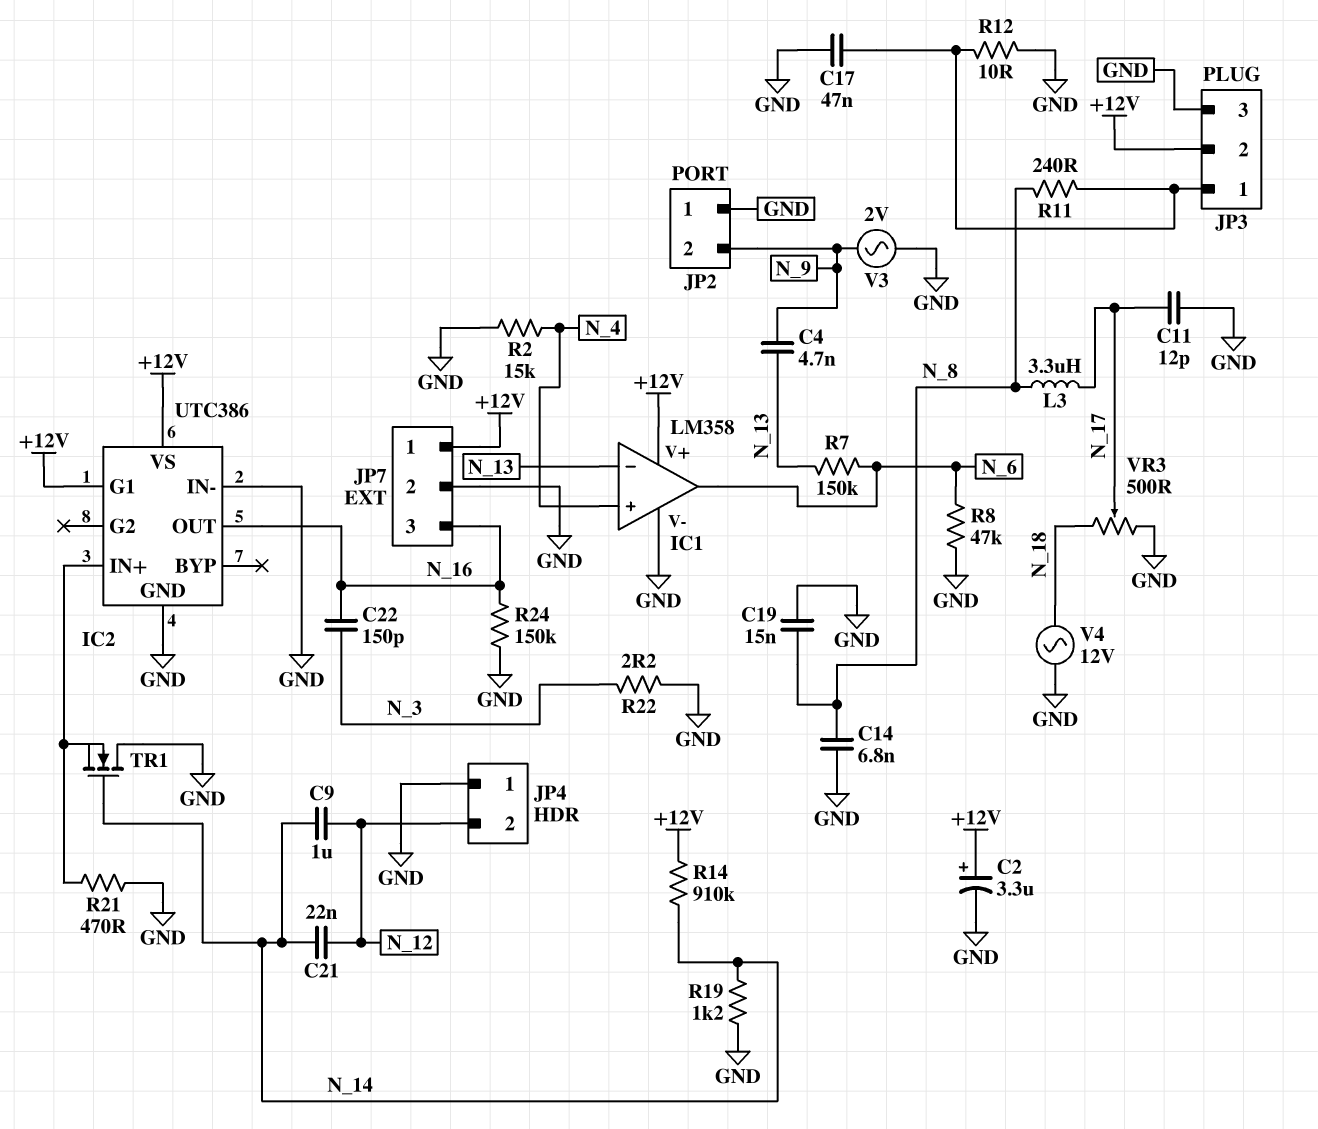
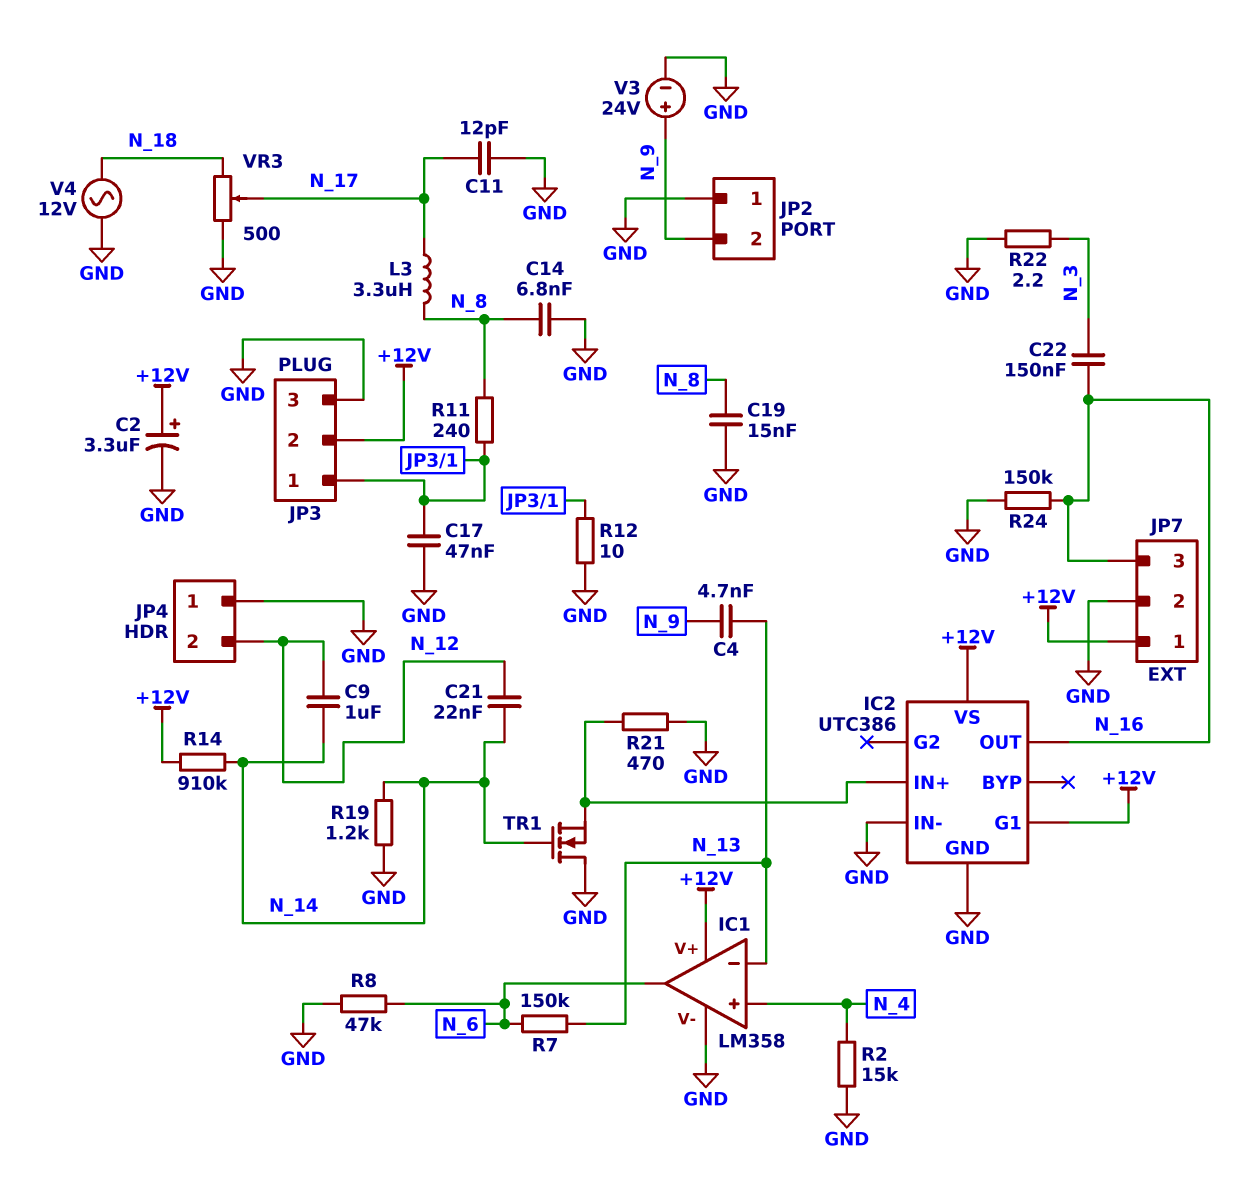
C22: 150pF (N_3, N_16) -> 150nF (N_3, N_16)
V3: AC 2V (GND, N_9) -> 24V (plus N_9, minus GND)

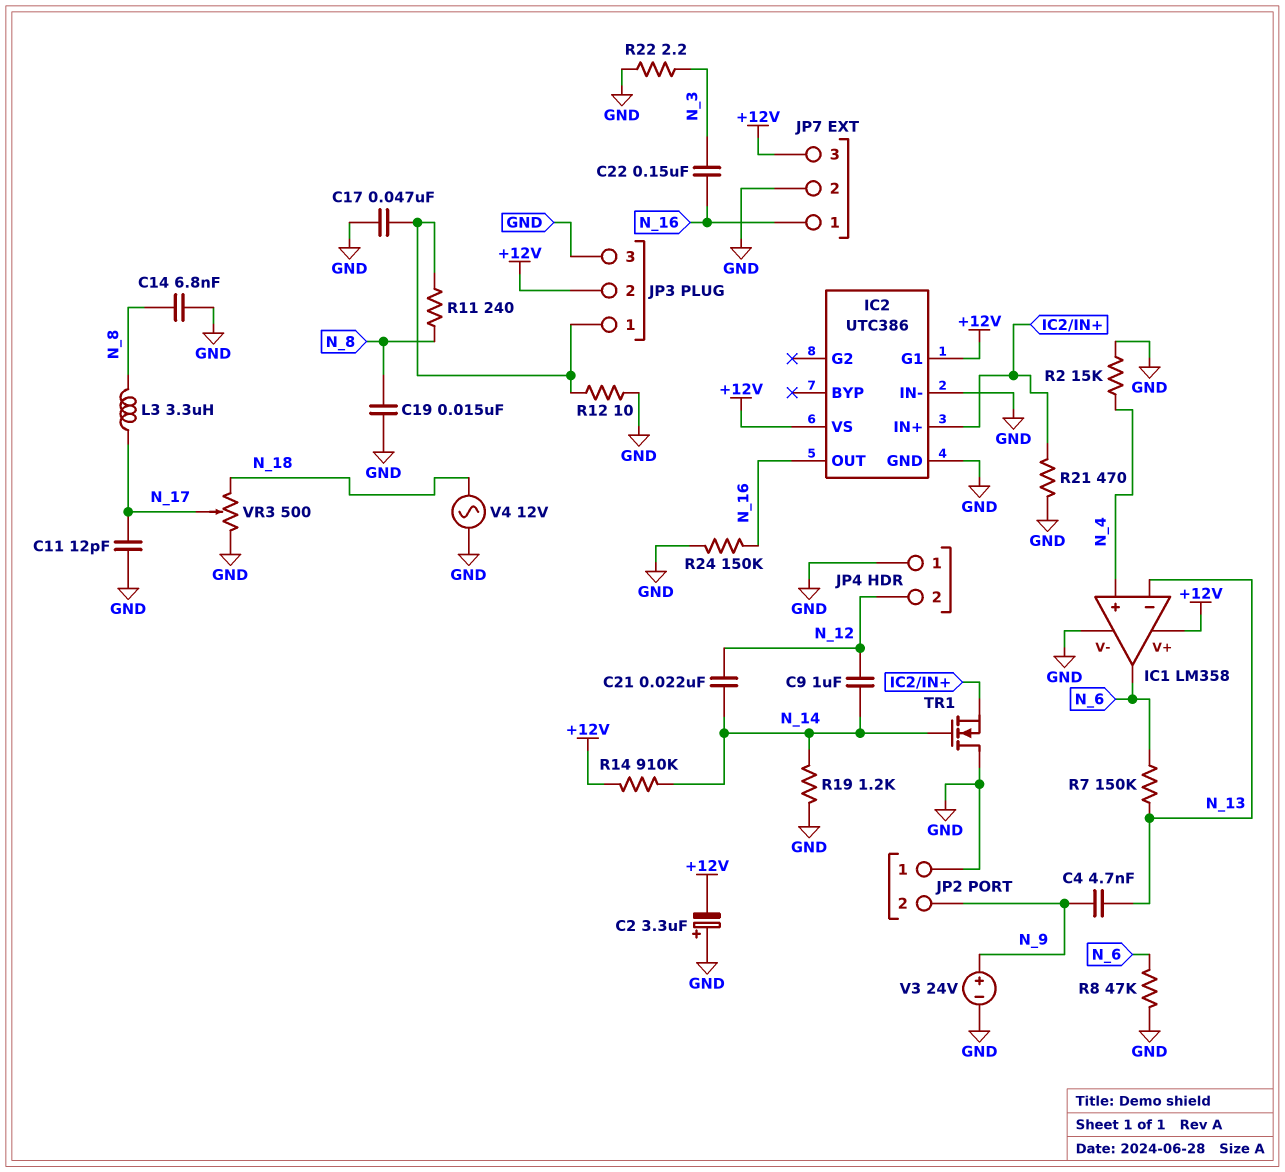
C2: 3.3uF (plus +12V, minus GND) -> 3.3uF (plus GND, minus +12V)
JP7 pin 1: +12V -> N_16
JP7 pin 3: N_16 -> +12V

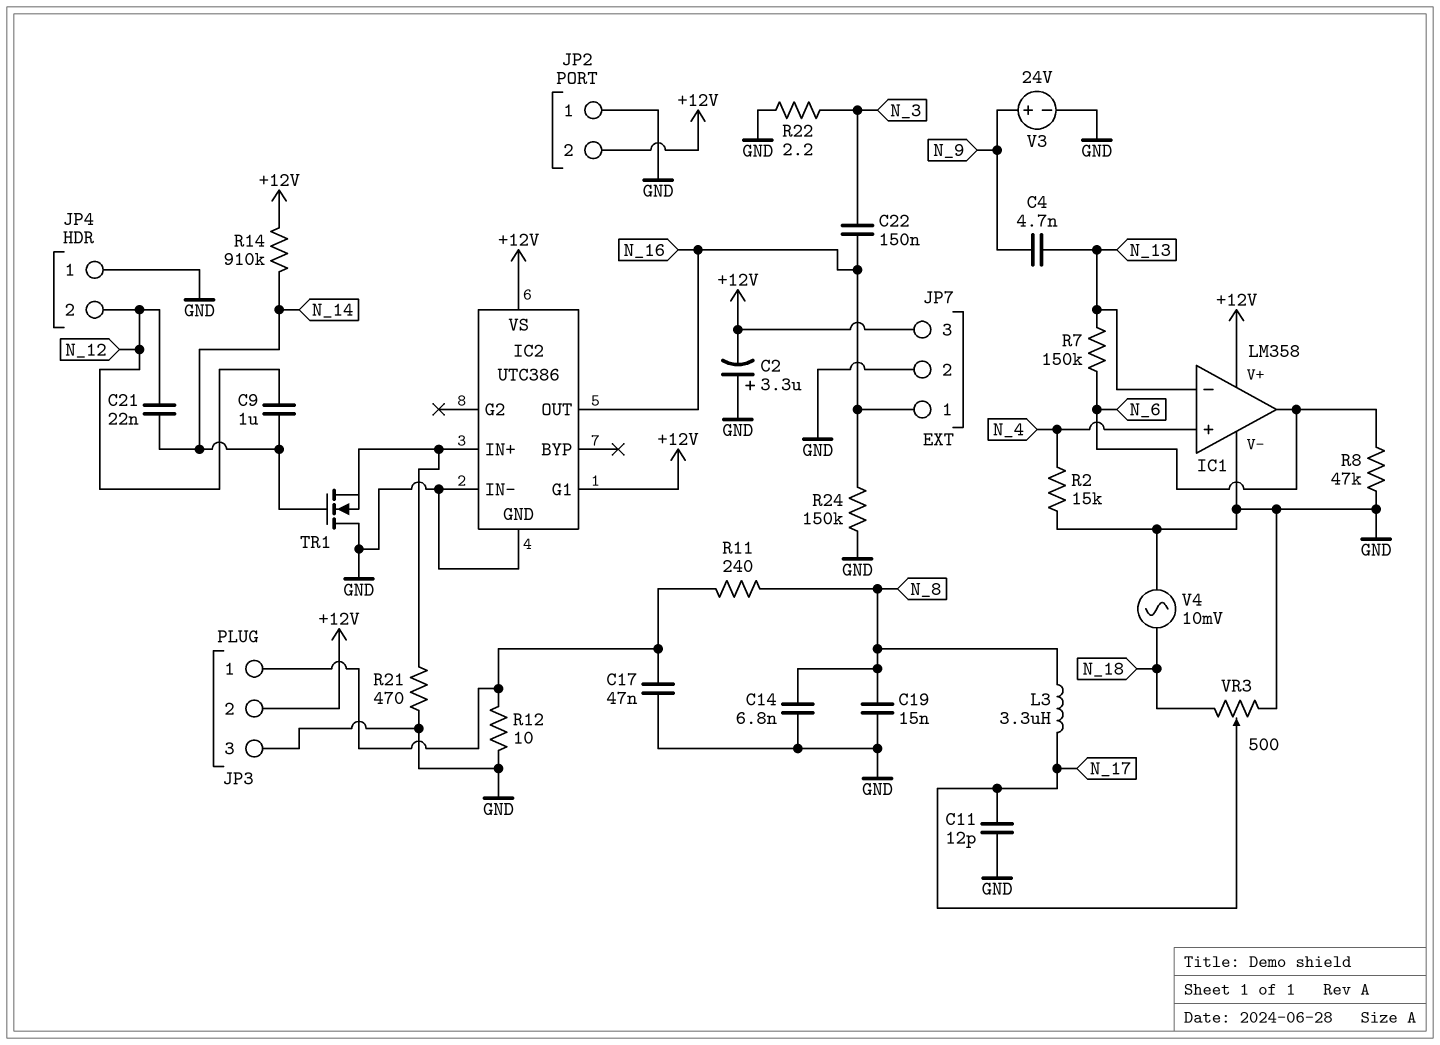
JP2 pin 2: N_9 -> +12V
R19: 1.2k (GND, N_14) -> none
V4: AC 12V (GND, N_18) -> AC 10mV (GND, N_18)

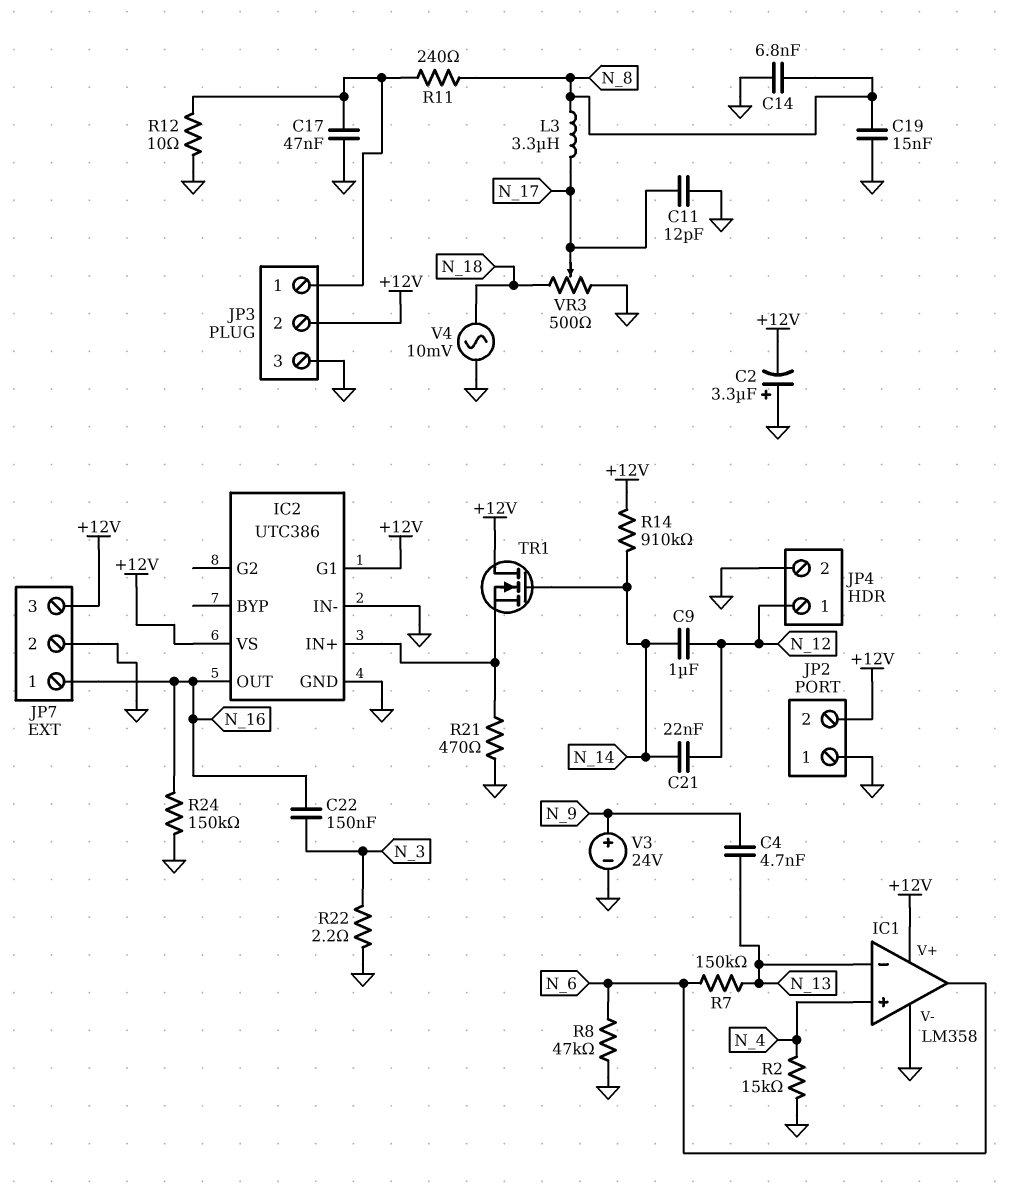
JP4 pin 1: GND -> N_12
JP4 pin 2: N_12 -> GND
TR1: NMOS (G N_14, D GND, S IC2/IN+) -> NMOS (G N_14, D +12V, S IC2/IN+)

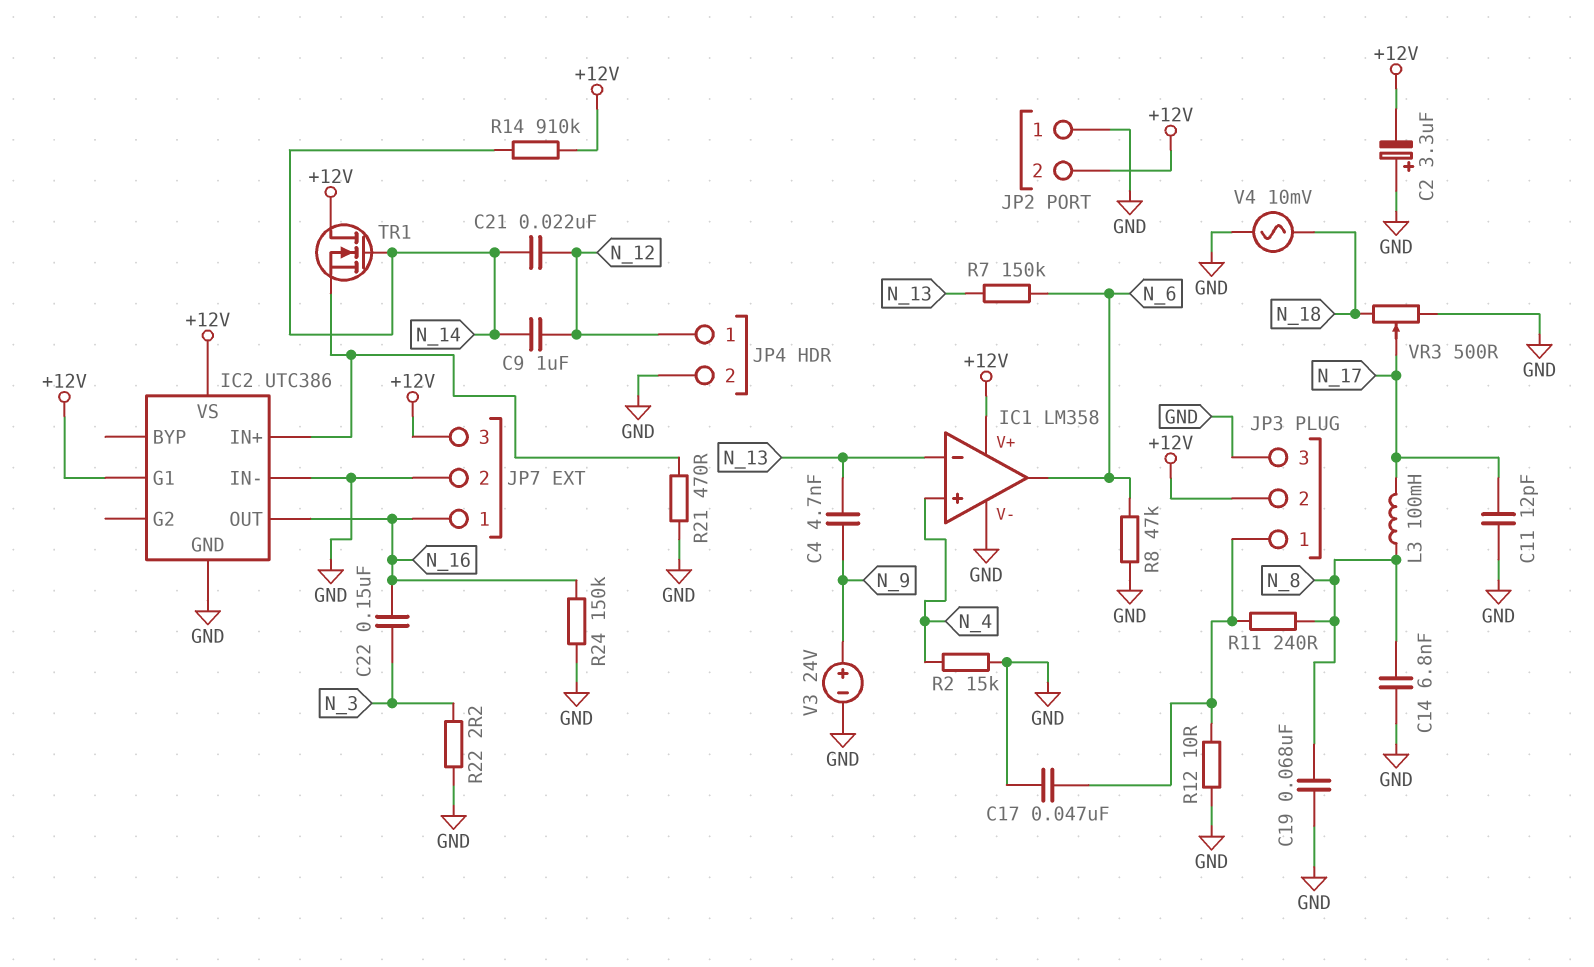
C19: 15nF (GND, N_8) -> 68nF (GND, N_8)
L3: 3.3uH (N_8, N_17) -> 100mH (N_8, N_17)

